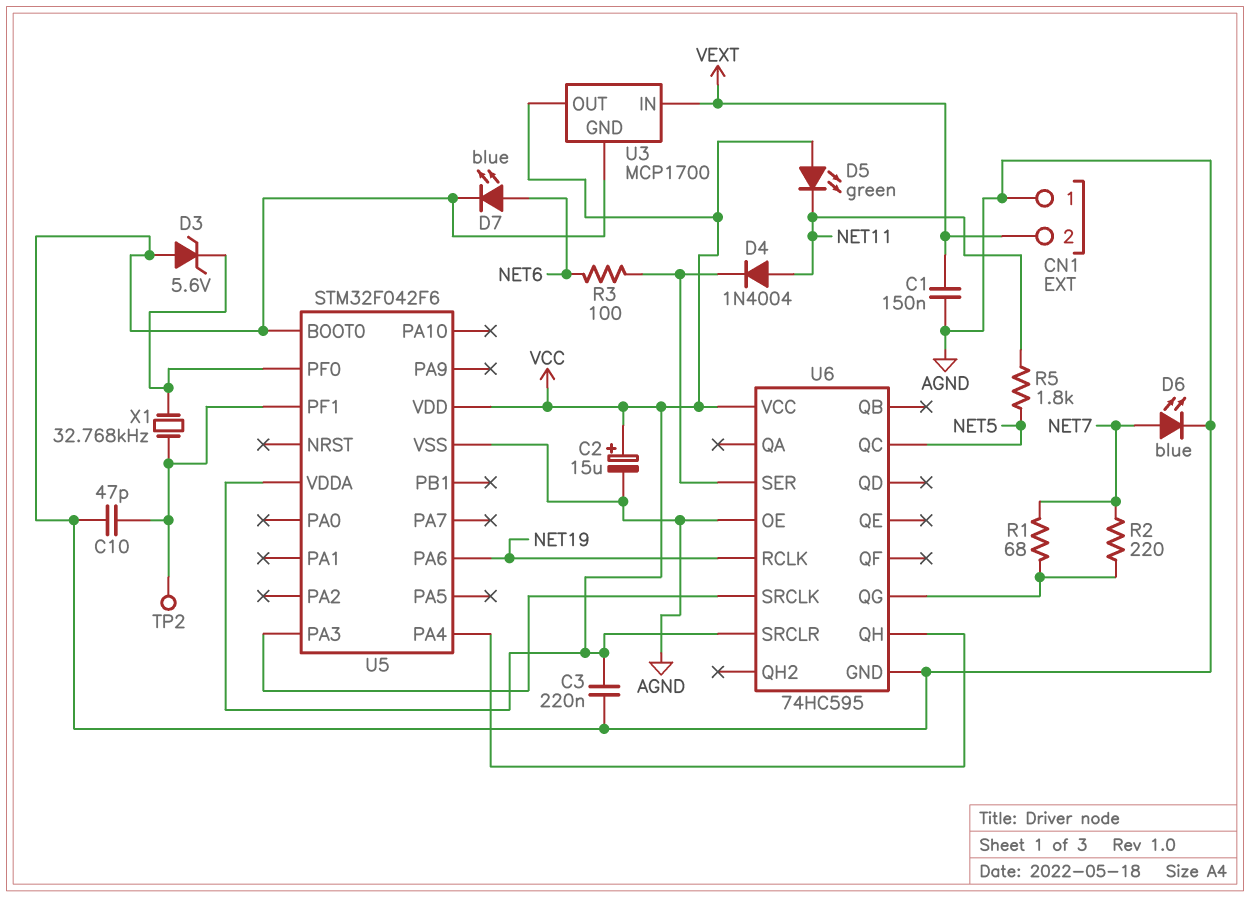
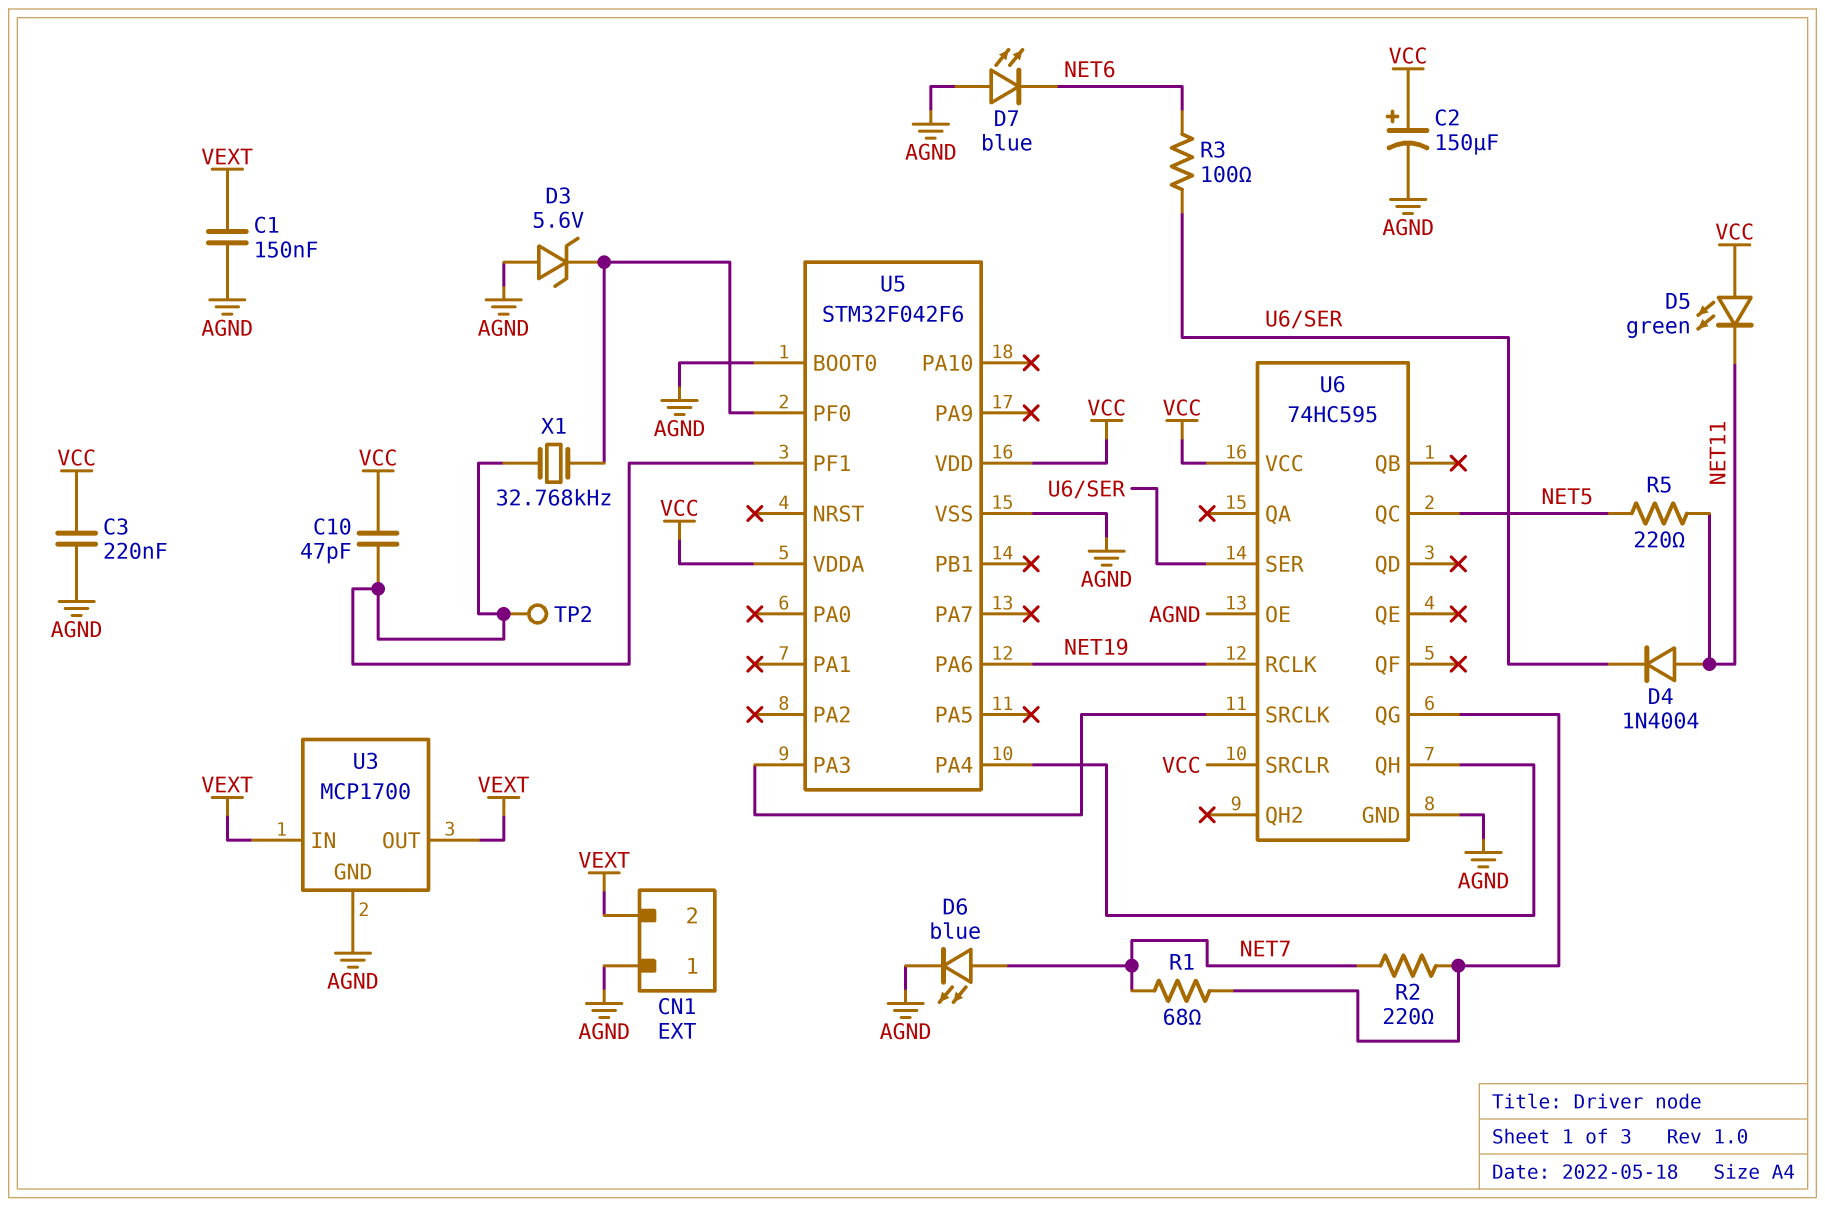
C2: 15uF (plus VCC, minus AGND) -> 150uF (plus VCC, minus AGND)
C10: 47pF (AGND, U5/PF1) -> 47pF (U5/PF1, VCC)
D7: LED blue (A NET6, K AGND) -> LED blue (A AGND, K NET6)
R5: 1.8k (NET5, NET11) -> 220 (NET5, NET11)
U3 pin OUT: VCC -> VEXT

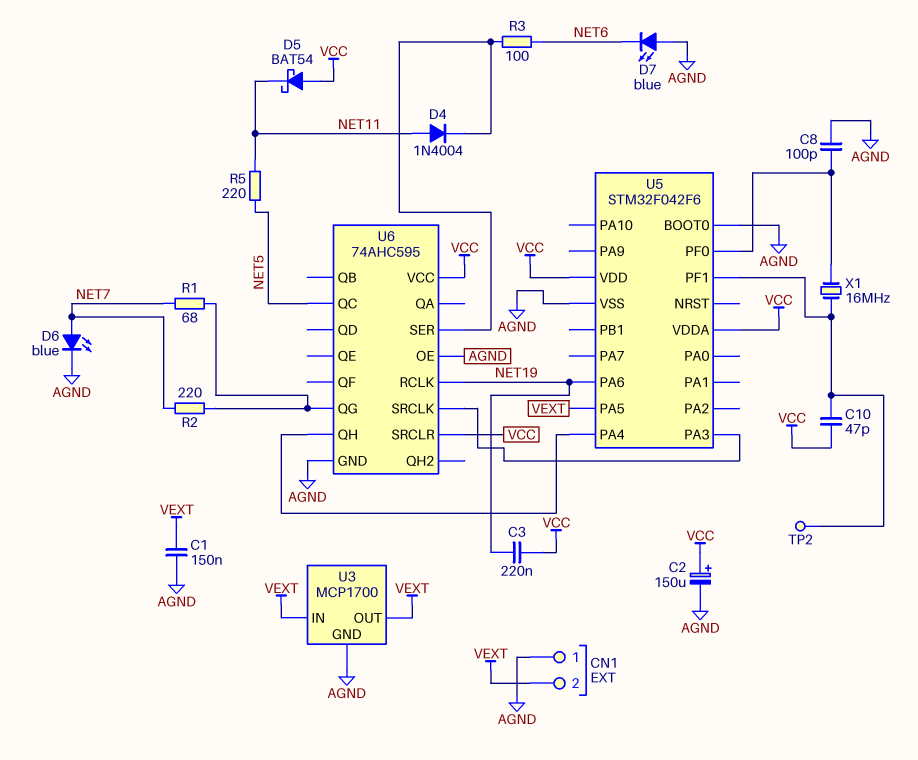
C3: 220nF (AGND, VCC) -> 220nF (NET19, VCC)
C8: none -> 100pF (AGND, U5/PF0)
D3: zener 5.6V (A AGND, K U5/PF0) -> none
D5: LED green (A VCC, K NET11) -> schottky BAT54 (A VCC, K NET11)
U5 pin PA5: none -> VEXT
U6: 74HC595 -> 74AHC595
X1: 32.768kHz (U5/PF0, U5/PF1) -> 16MHz (U5/PF0, U5/PF1)

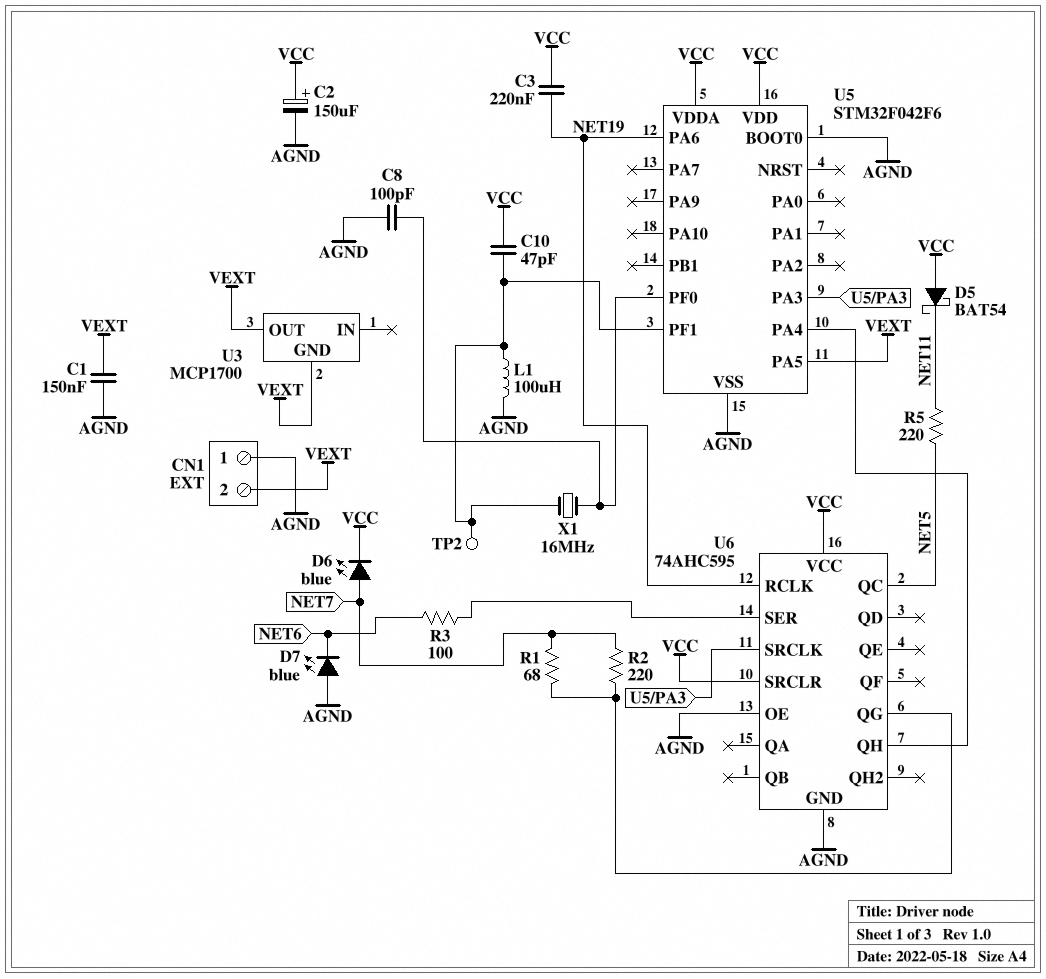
D4: diode 1N4004 (A NET11, K U6/SER) -> none
D6: LED blue (A NET7, K AGND) -> LED blue (A NET7, K VCC)
L1: none -> 100uH (AGND, U5/PF1)
U3 pin GND: AGND -> VEXT
U3 pin IN: VEXT -> none

